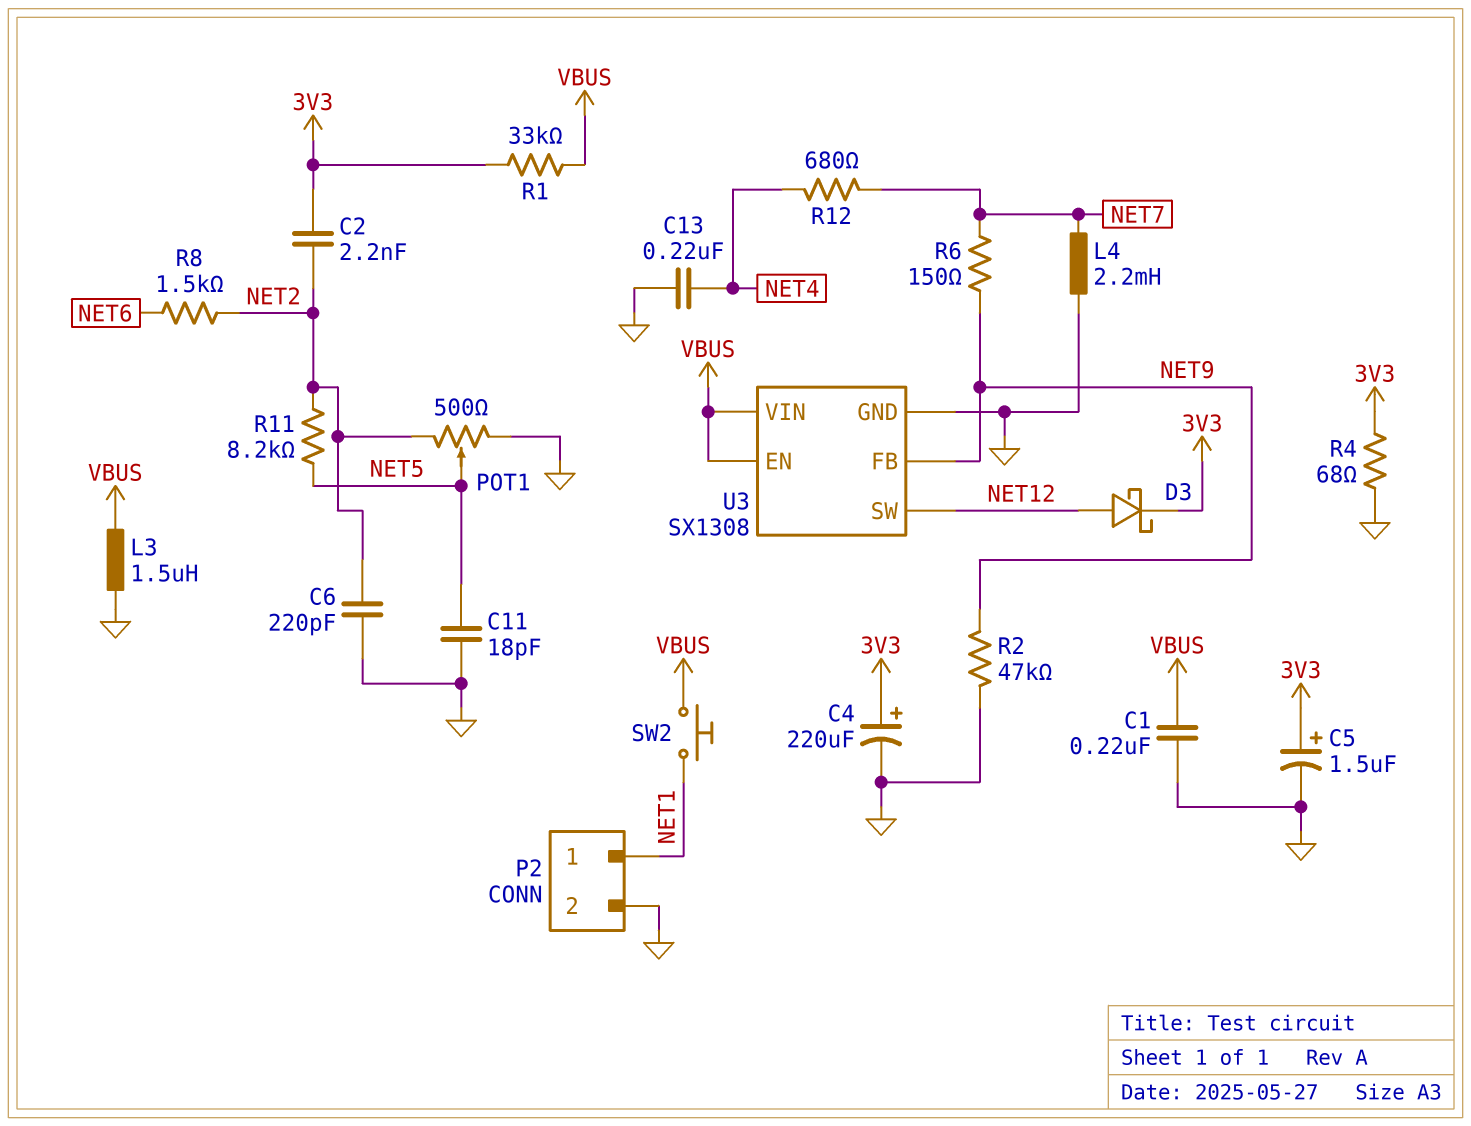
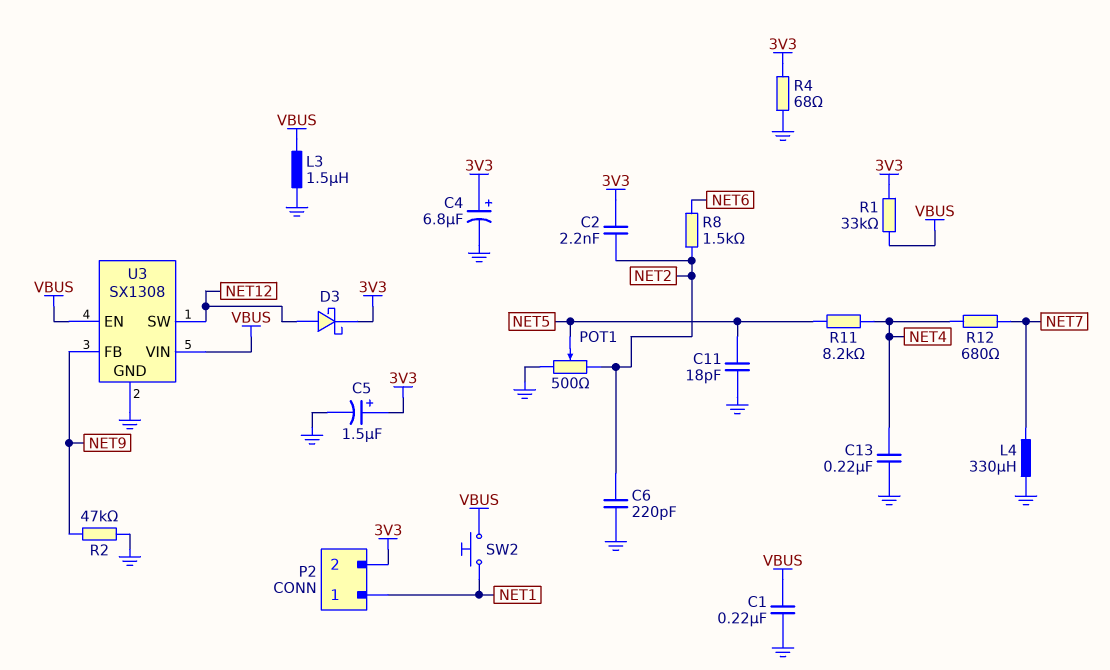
C4: 220uF (plus 3V3, minus GND) -> 6.8uF (plus 3V3, minus GND)
L4: 2.2mH (GND, NET7) -> 330uH (GND, NET7)
P2 pin 2: GND -> 3V3
R6: 150 (NET7, NET9) -> none
R11: 8.2k (NET2, NET5) -> 8.2k (NET4, NET5)

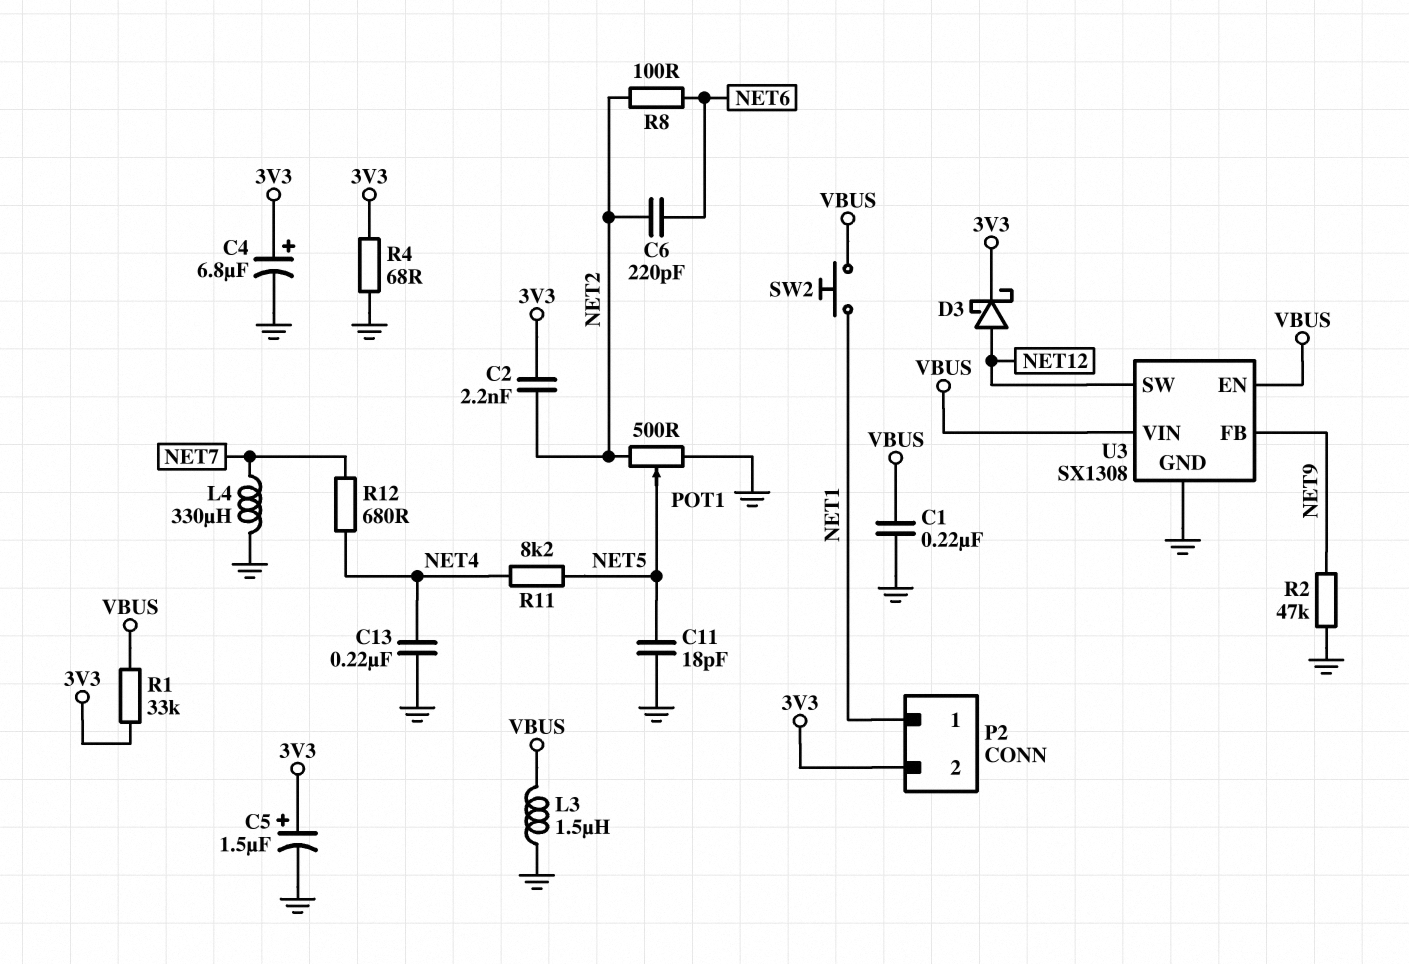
C6: 220pF (GND, NET2) -> 220pF (NET2, NET6)
R8: 1.5k (NET2, NET6) -> 100 (NET2, NET6)

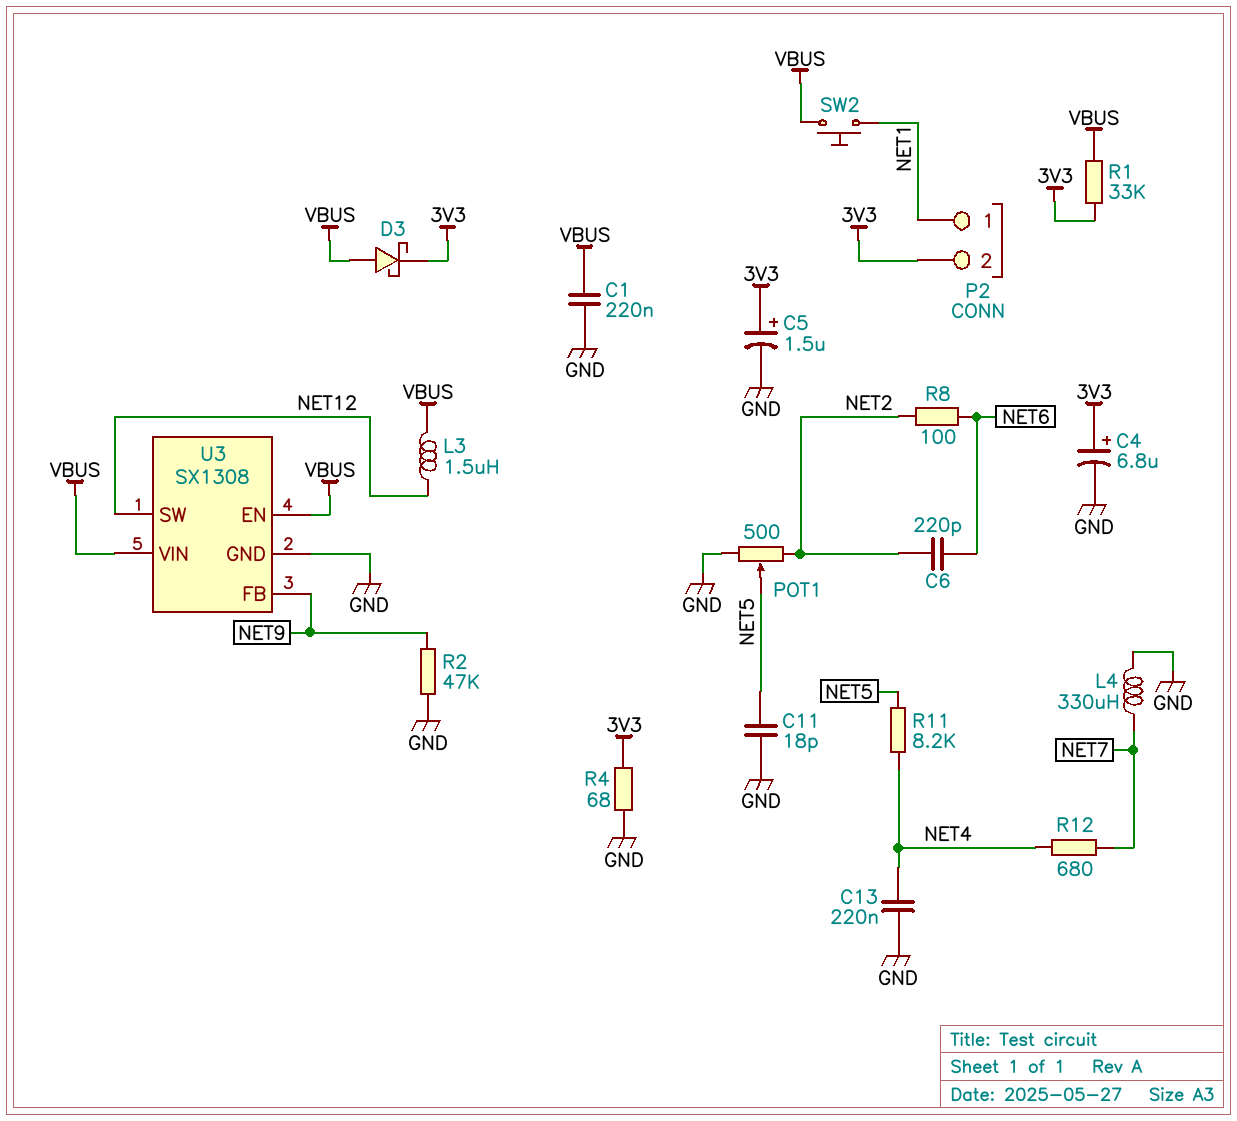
C2: 2.2nF (3V3, NET2) -> none
D3: schottky (A NET12, K 3V3) -> schottky (A VBUS, K 3V3)
L3: 1.5uH (GND, VBUS) -> 1.5uH (NET12, VBUS)

